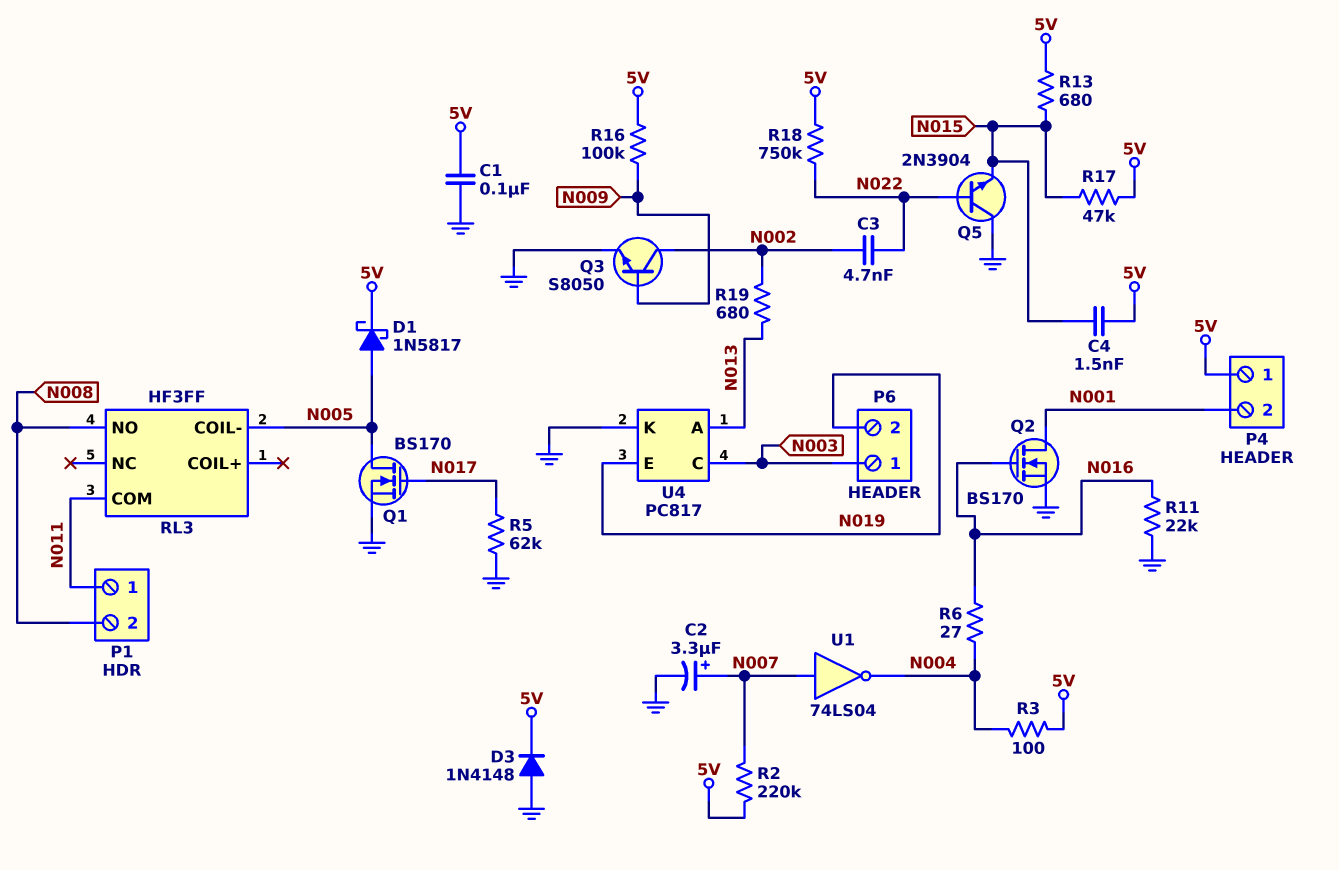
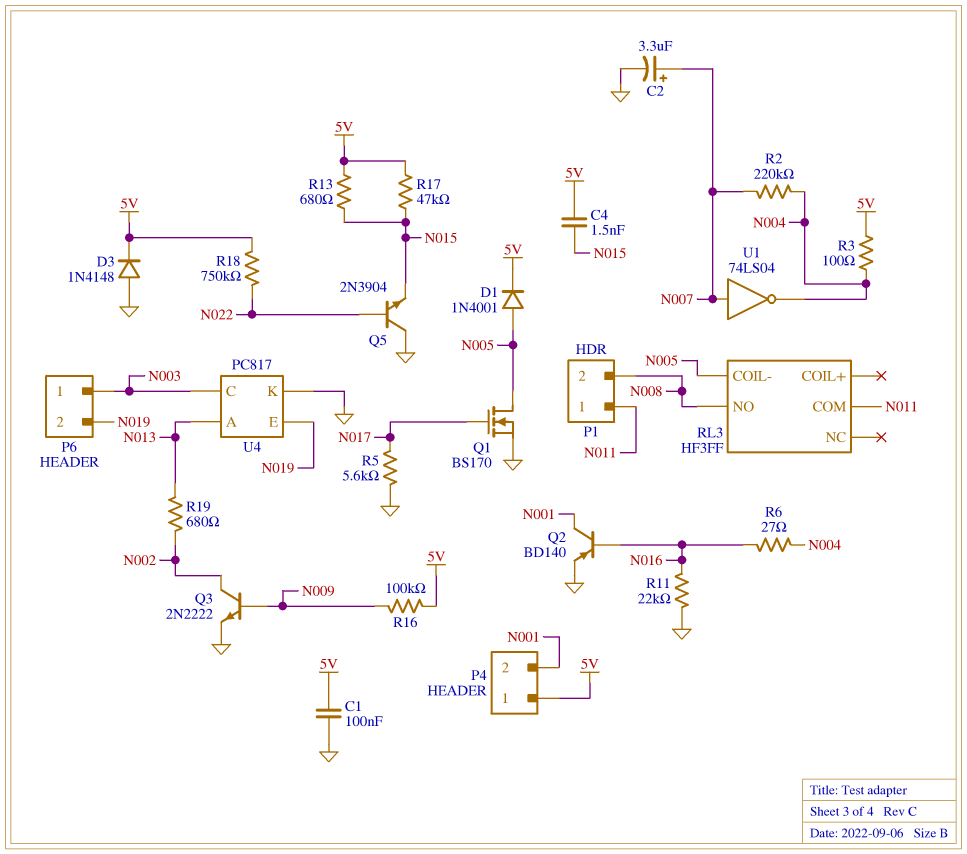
C3: 4.7nF (N002, N022) -> none
D1: schottky 1N5817 (A N005, K 5V) -> diode 1N4001 (A N005, K 5V)
Q2: NMOS BS170 (G N016, D N001, S GND) -> PNP BD140 (B N016, C N001, E GND)
Q3: NPN S8050 (B N009, C N002, E GND) -> NPN 2N2222 (B N009, C N002, E GND)
R2: 220k (5V, N007) -> 220k (N004, N007)
R5: 62k (GND, N017) -> 5.6k (GND, N017)

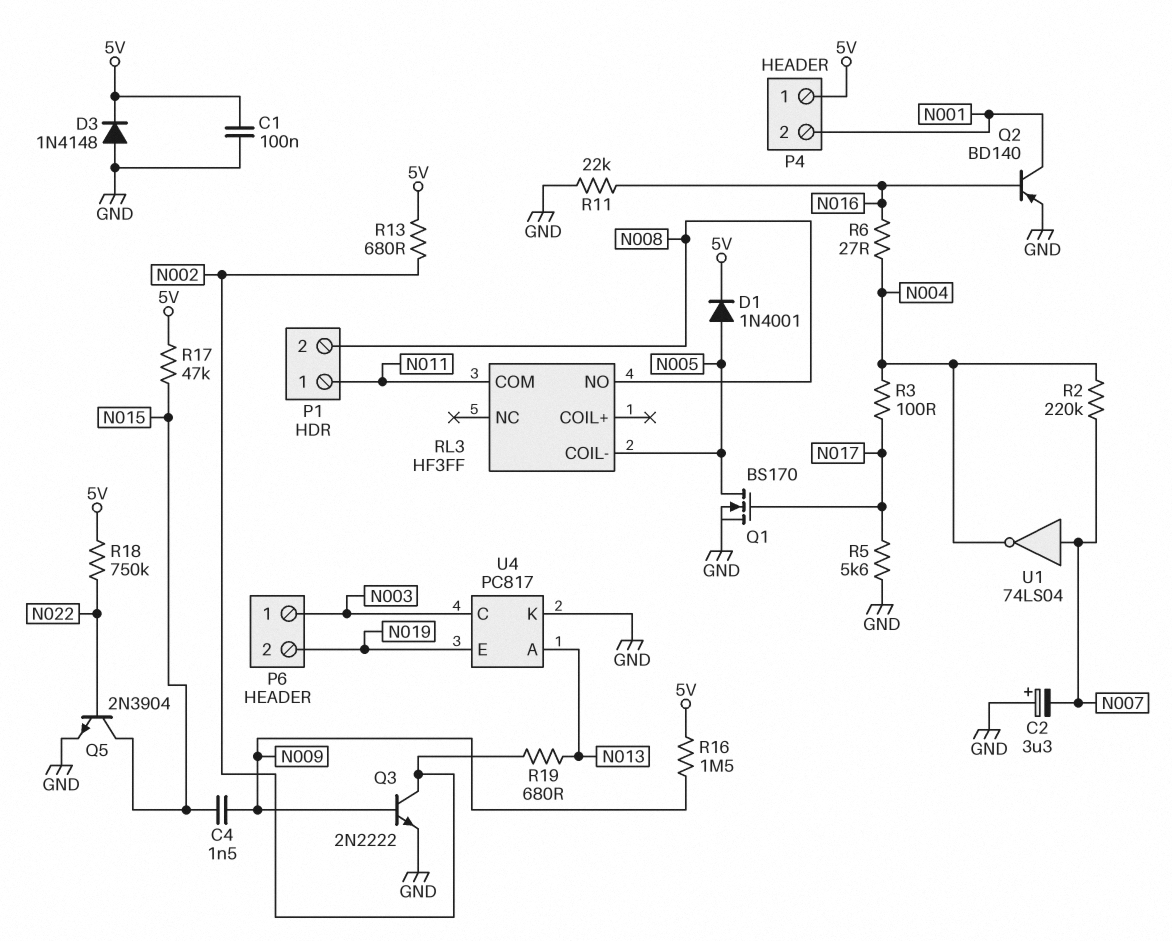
C2: 3.3uF (plus N007, minus GND) -> 3.3uF (plus GND, minus N007)
C4: 1.5nF (5V, N015) -> 1.5nF (N009, N015)
Q5: NPN 2N3904 (B N022, C GND, E N015) -> NPN 2N3904 (B N022, C N015, E GND)
R3: 100 (5V, N004) -> 100 (N004, N017)
R13: 680 (5V, N015) -> 680 (5V, N002)
R16: 100k (5V, N009) -> 1.5M (5V, N009)

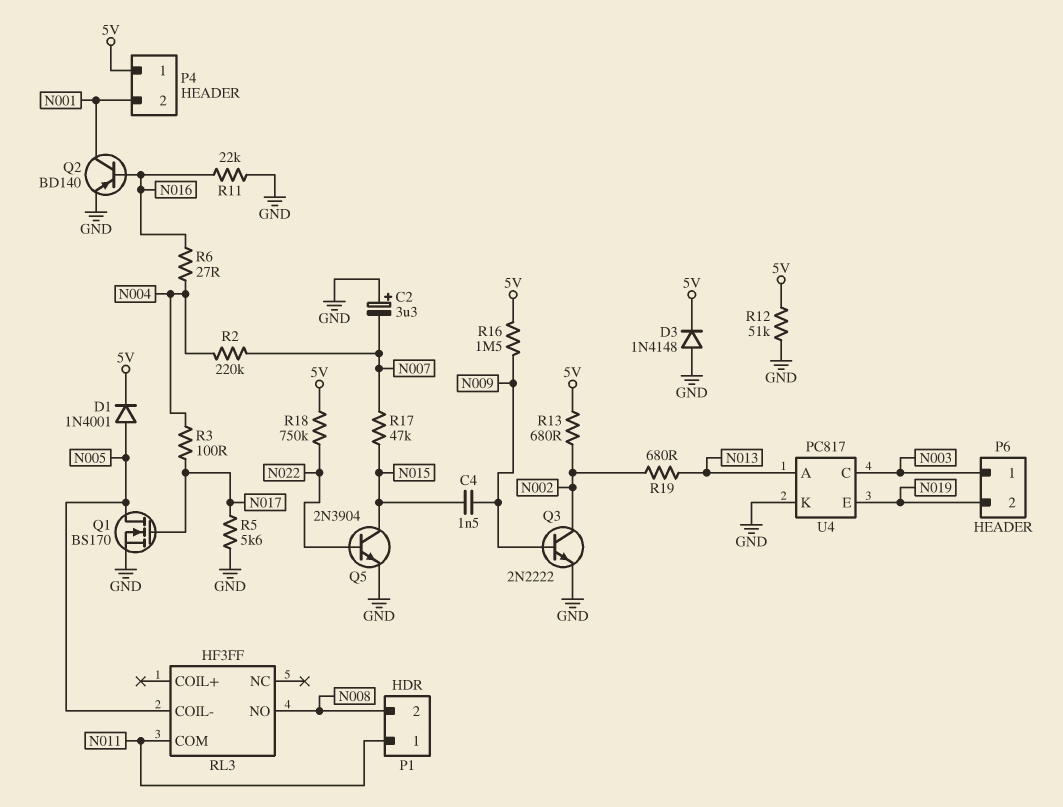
C1: 100nF (5V, GND) -> none
R12: none -> 51k (5V, GND)
R17: 47k (5V, N015) -> 47k (N007, N015)
U1: NOT 74LS04 (in N007, out N004) -> none

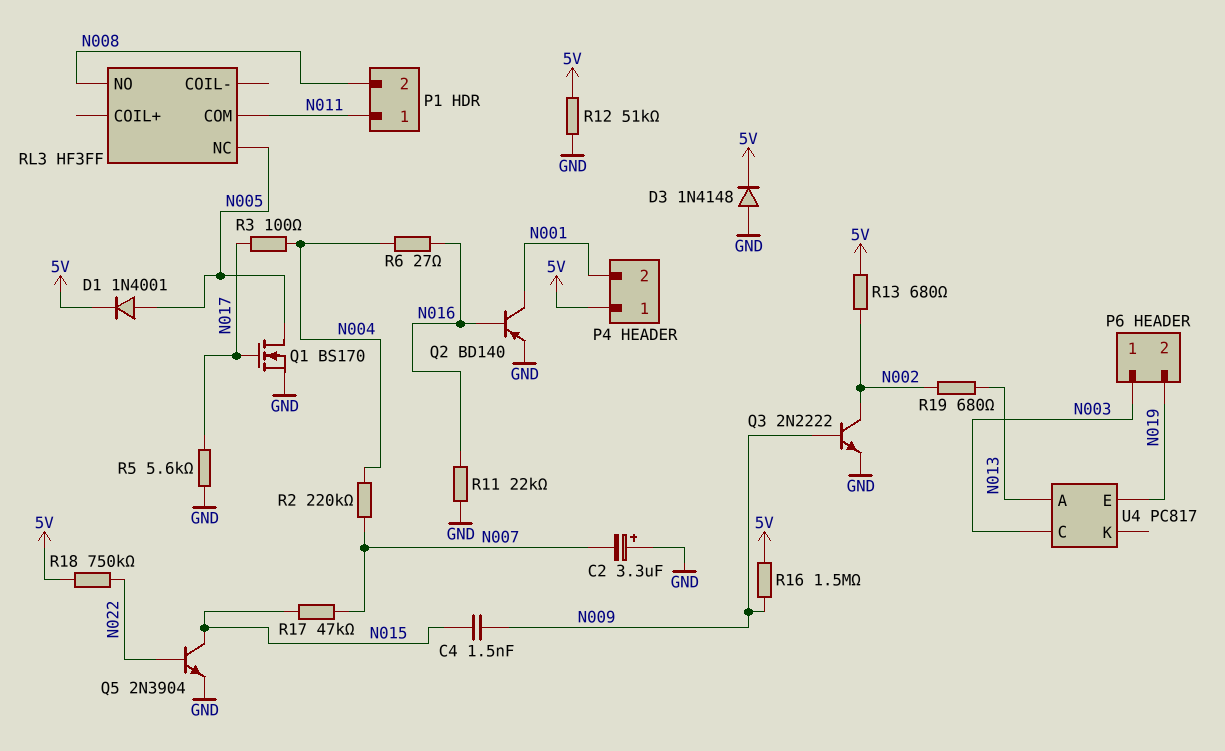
RL3 pin COIL-: N005 -> none
RL3 pin NC: none -> N005
U4 pin K: GND -> none

